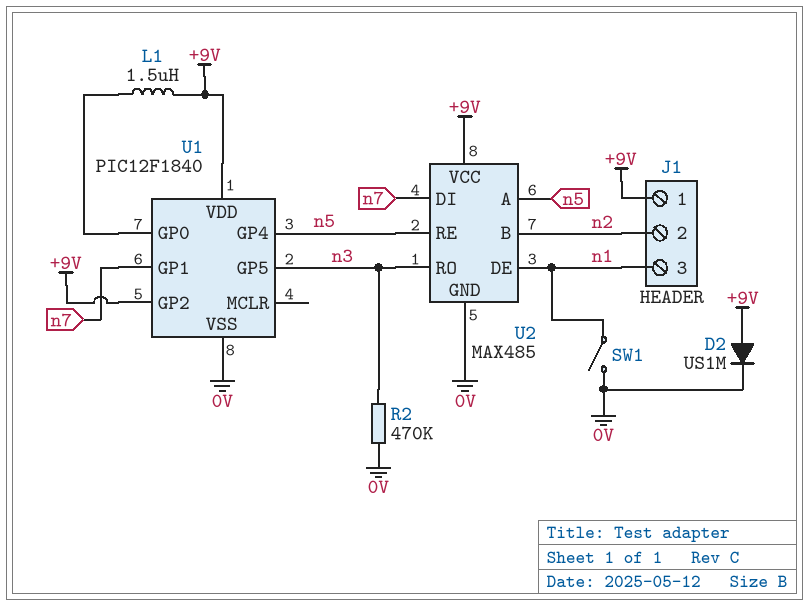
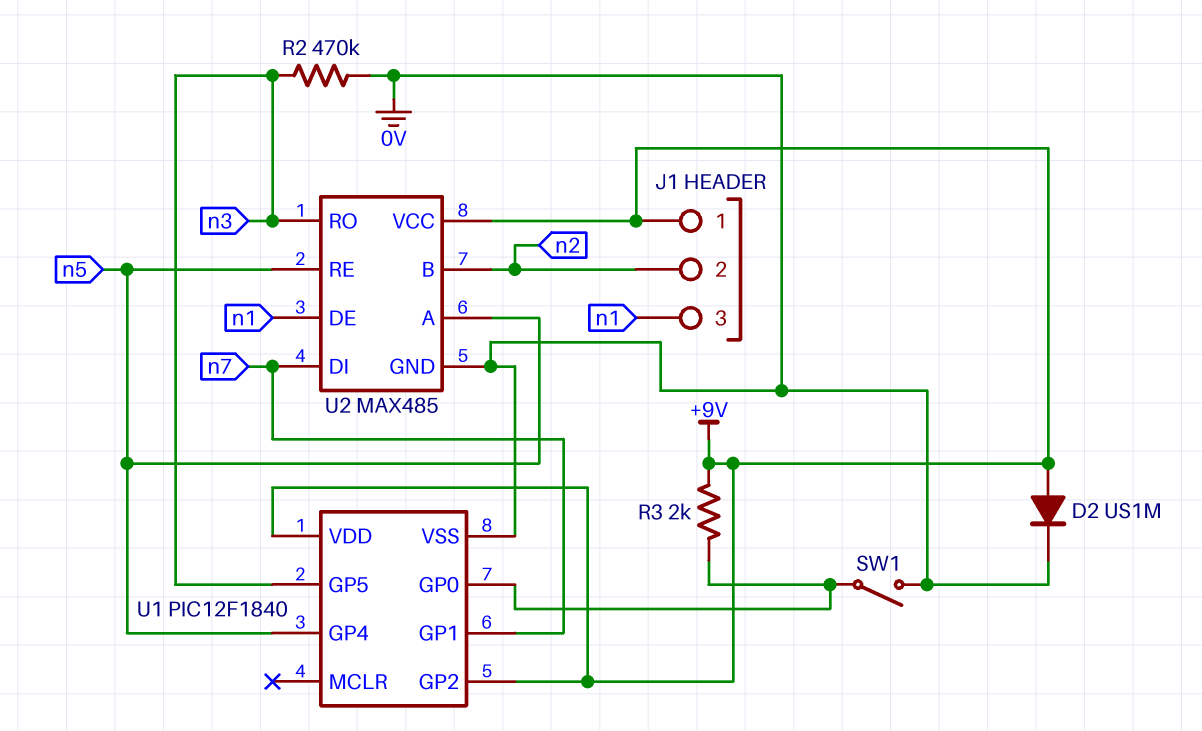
L1: 1.5uH (+9V, U1/GP0) -> none
R3: none -> 2k (+9V, U1/GP0)
SW1: switch (0V, n1) -> switch (0V, U1/GP0)

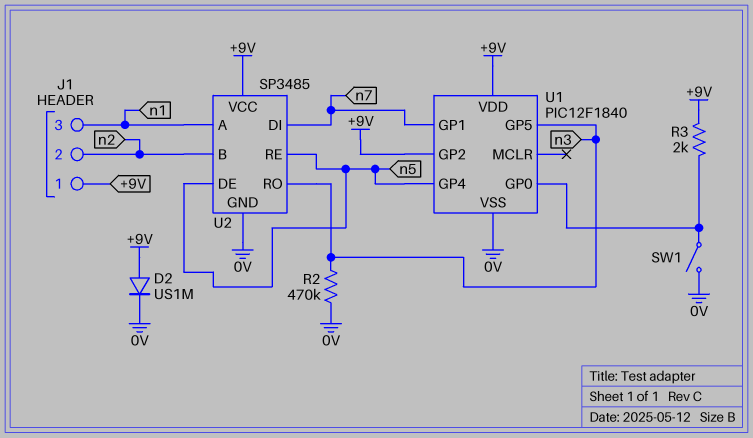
U2: MAX485 -> SP3485
U2 pin A: n5 -> n1
U2 pin DE: n1 -> n5

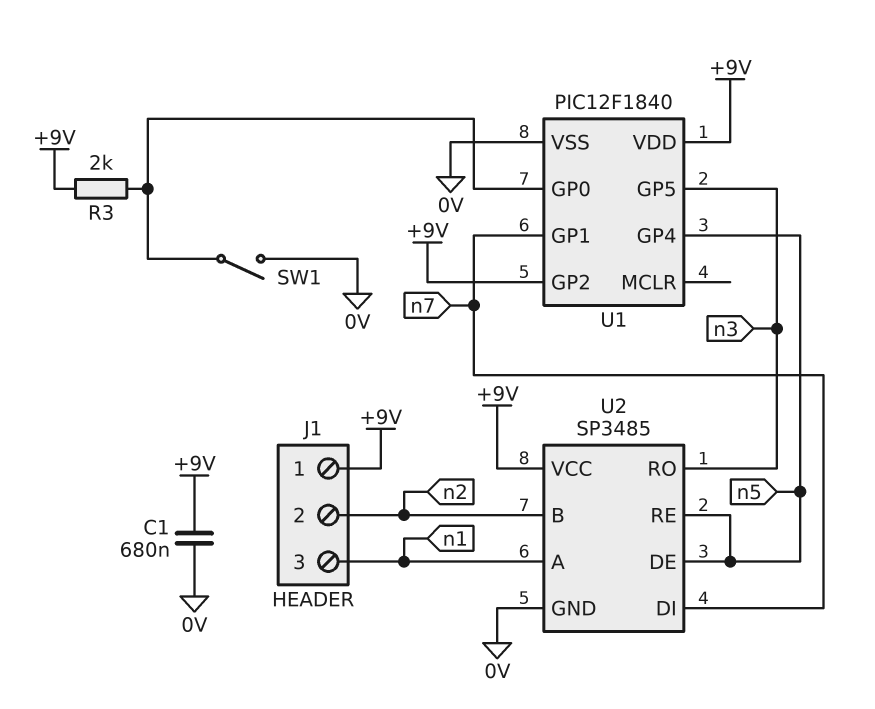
C1: none -> 680nF (+9V, 0V)
D2: diode US1M (A +9V, K 0V) -> none
R2: 470k (0V, n3) -> none

